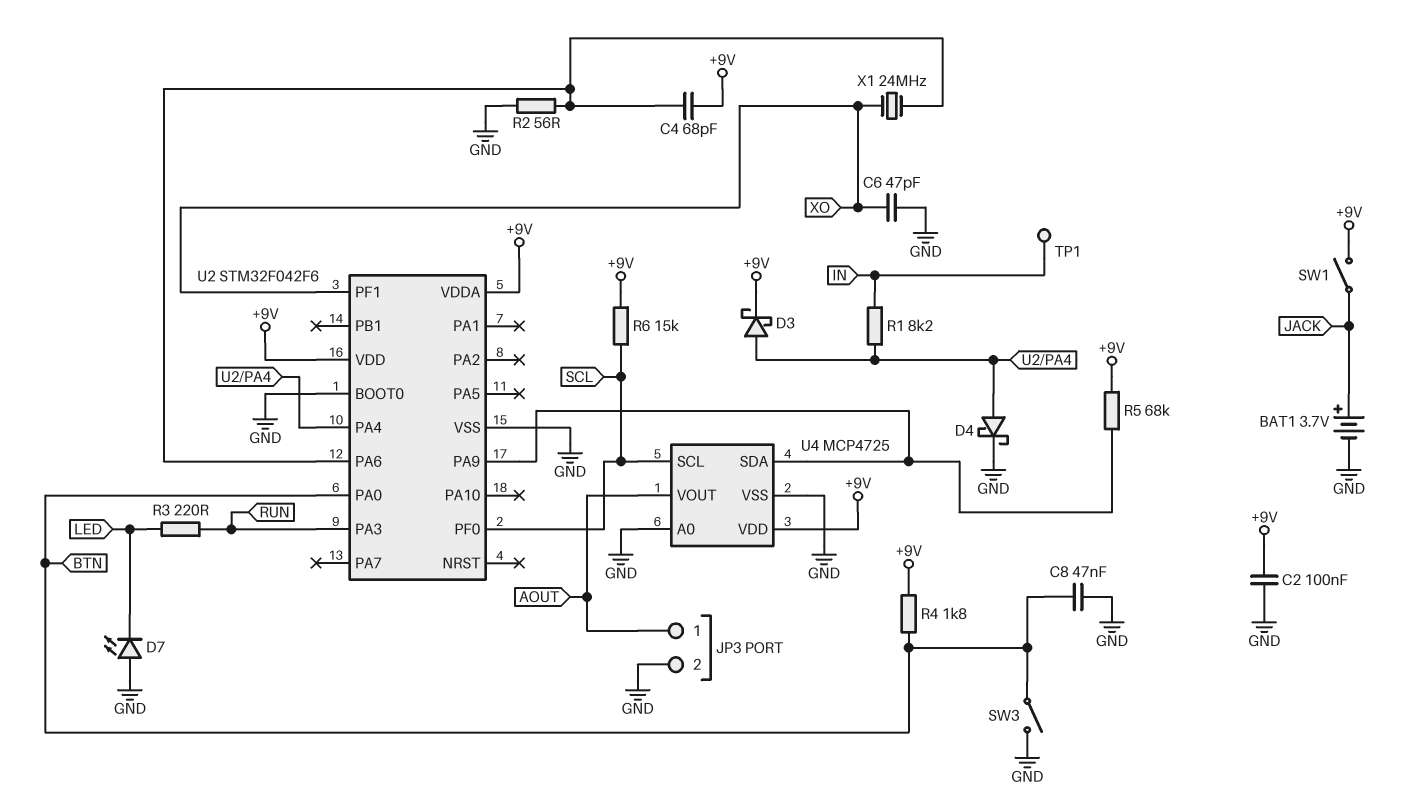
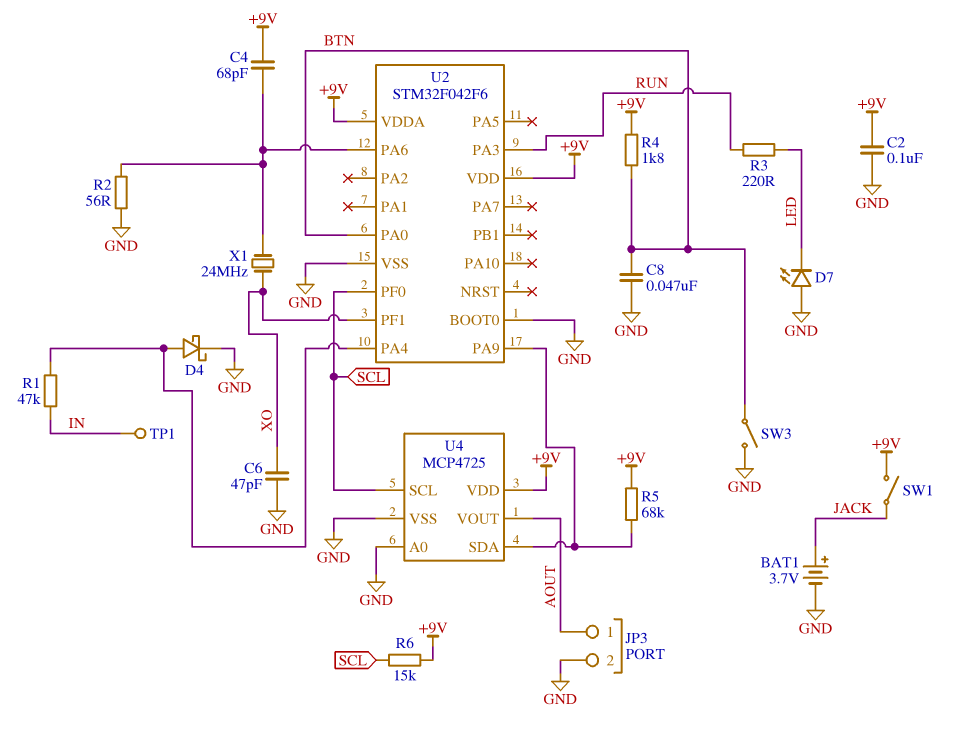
D3: schottky (A U2/PA4, K +9V) -> none
R1: 8.2k (IN, U2/PA4) -> 47k (IN, U2/PA4)

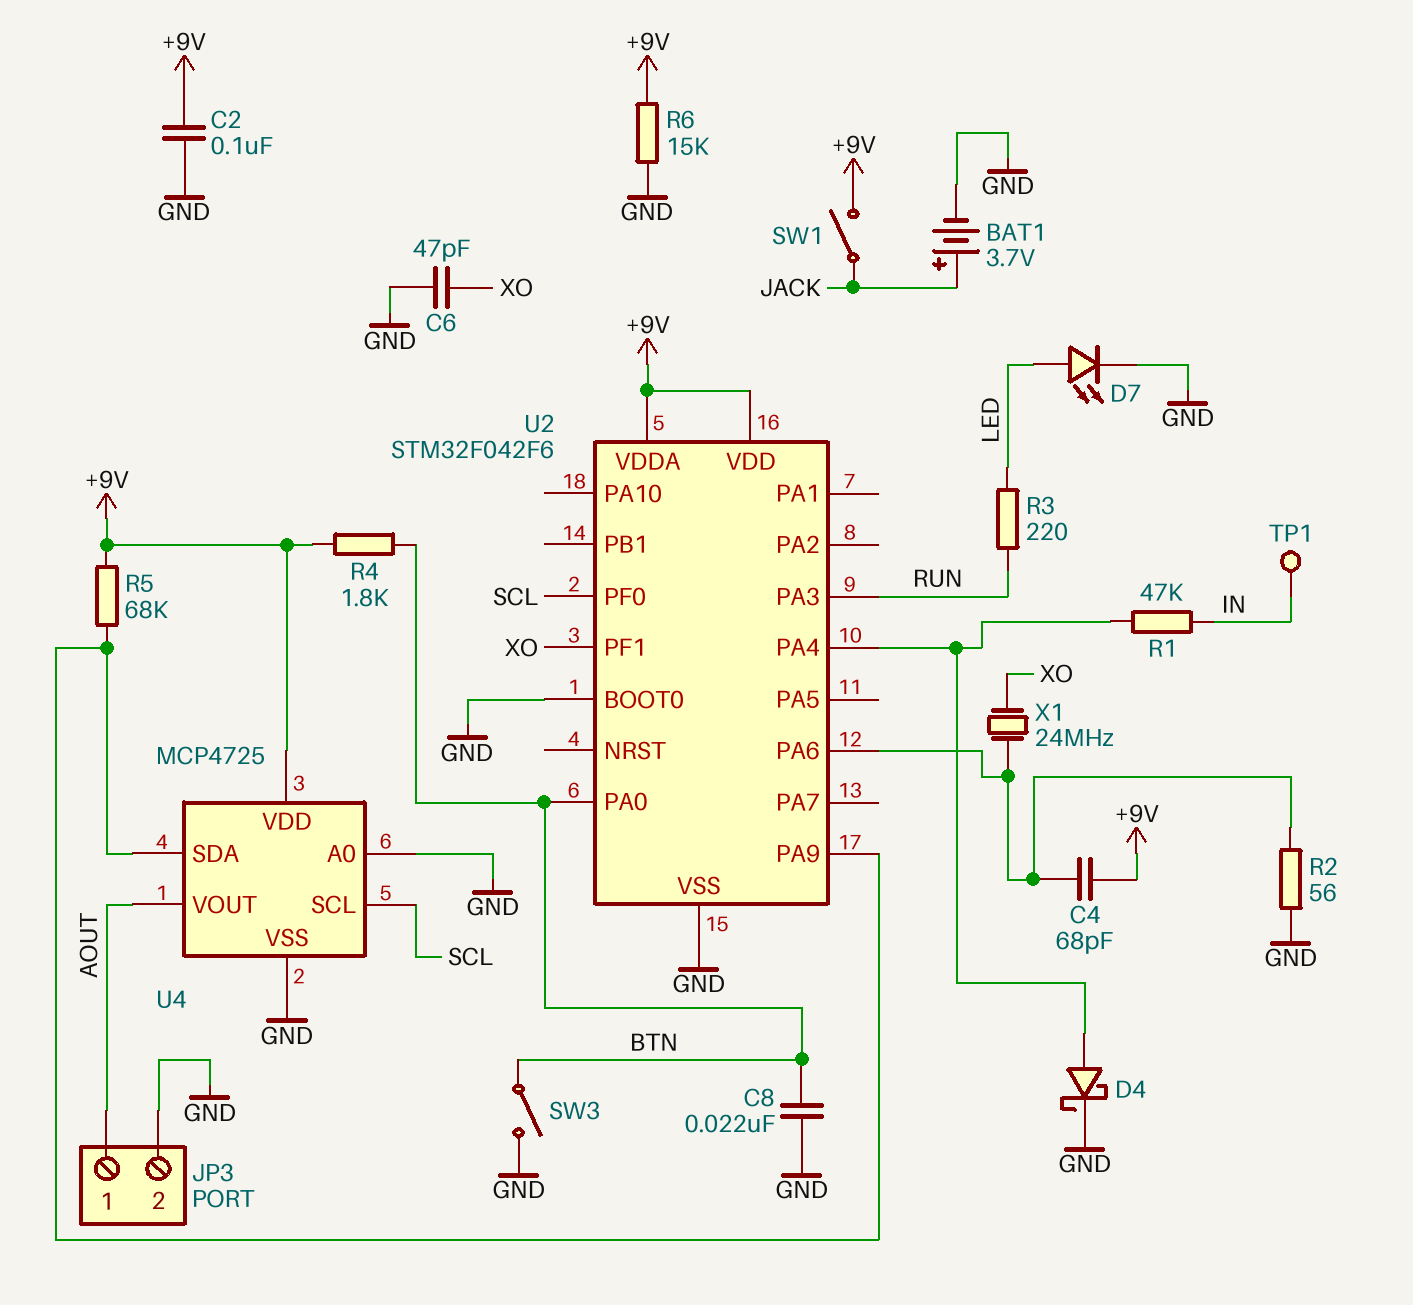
C8: 47nF (BTN, GND) -> 22nF (BTN, GND)
D7: LED (A GND, K LED) -> LED (A LED, K GND)
R6: 15k (+9V, SCL) -> 15k (+9V, GND)

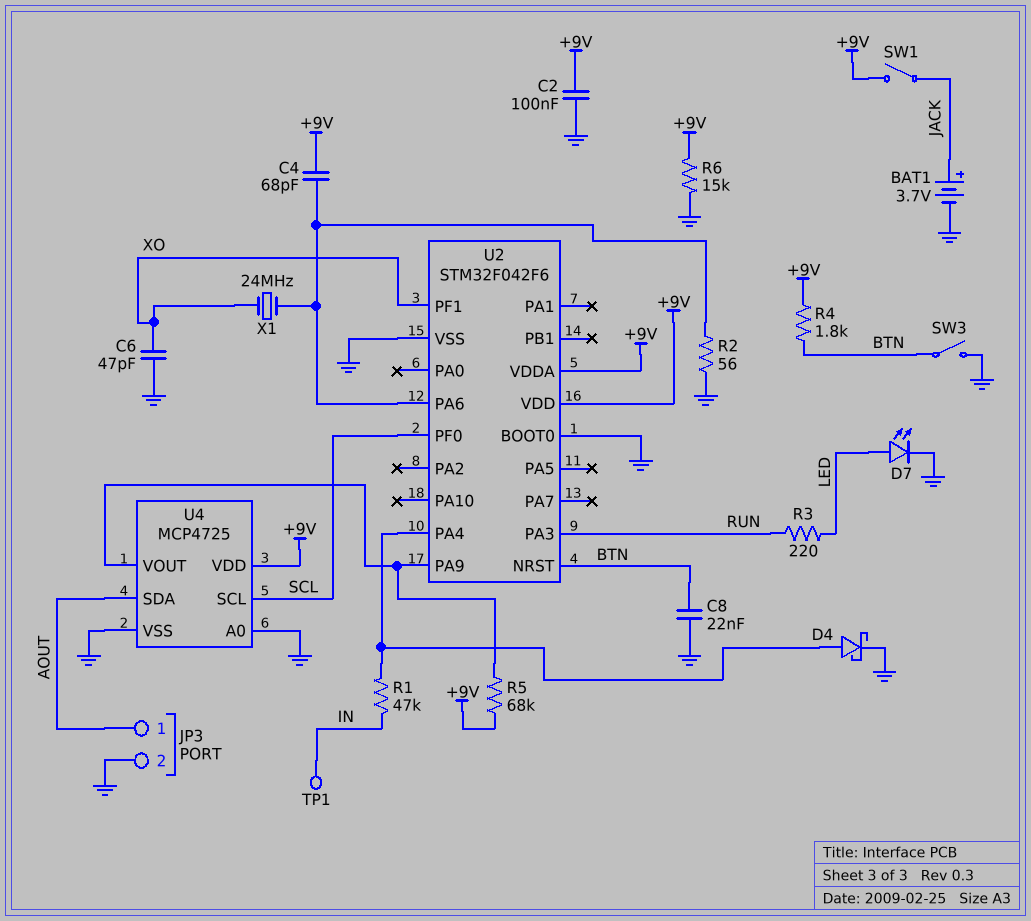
U2 pin NRST: none -> BTN
U2 pin PA0: BTN -> none
U4 pin SDA: U2/PA9 -> AOUT
U4 pin VOUT: AOUT -> U2/PA9

